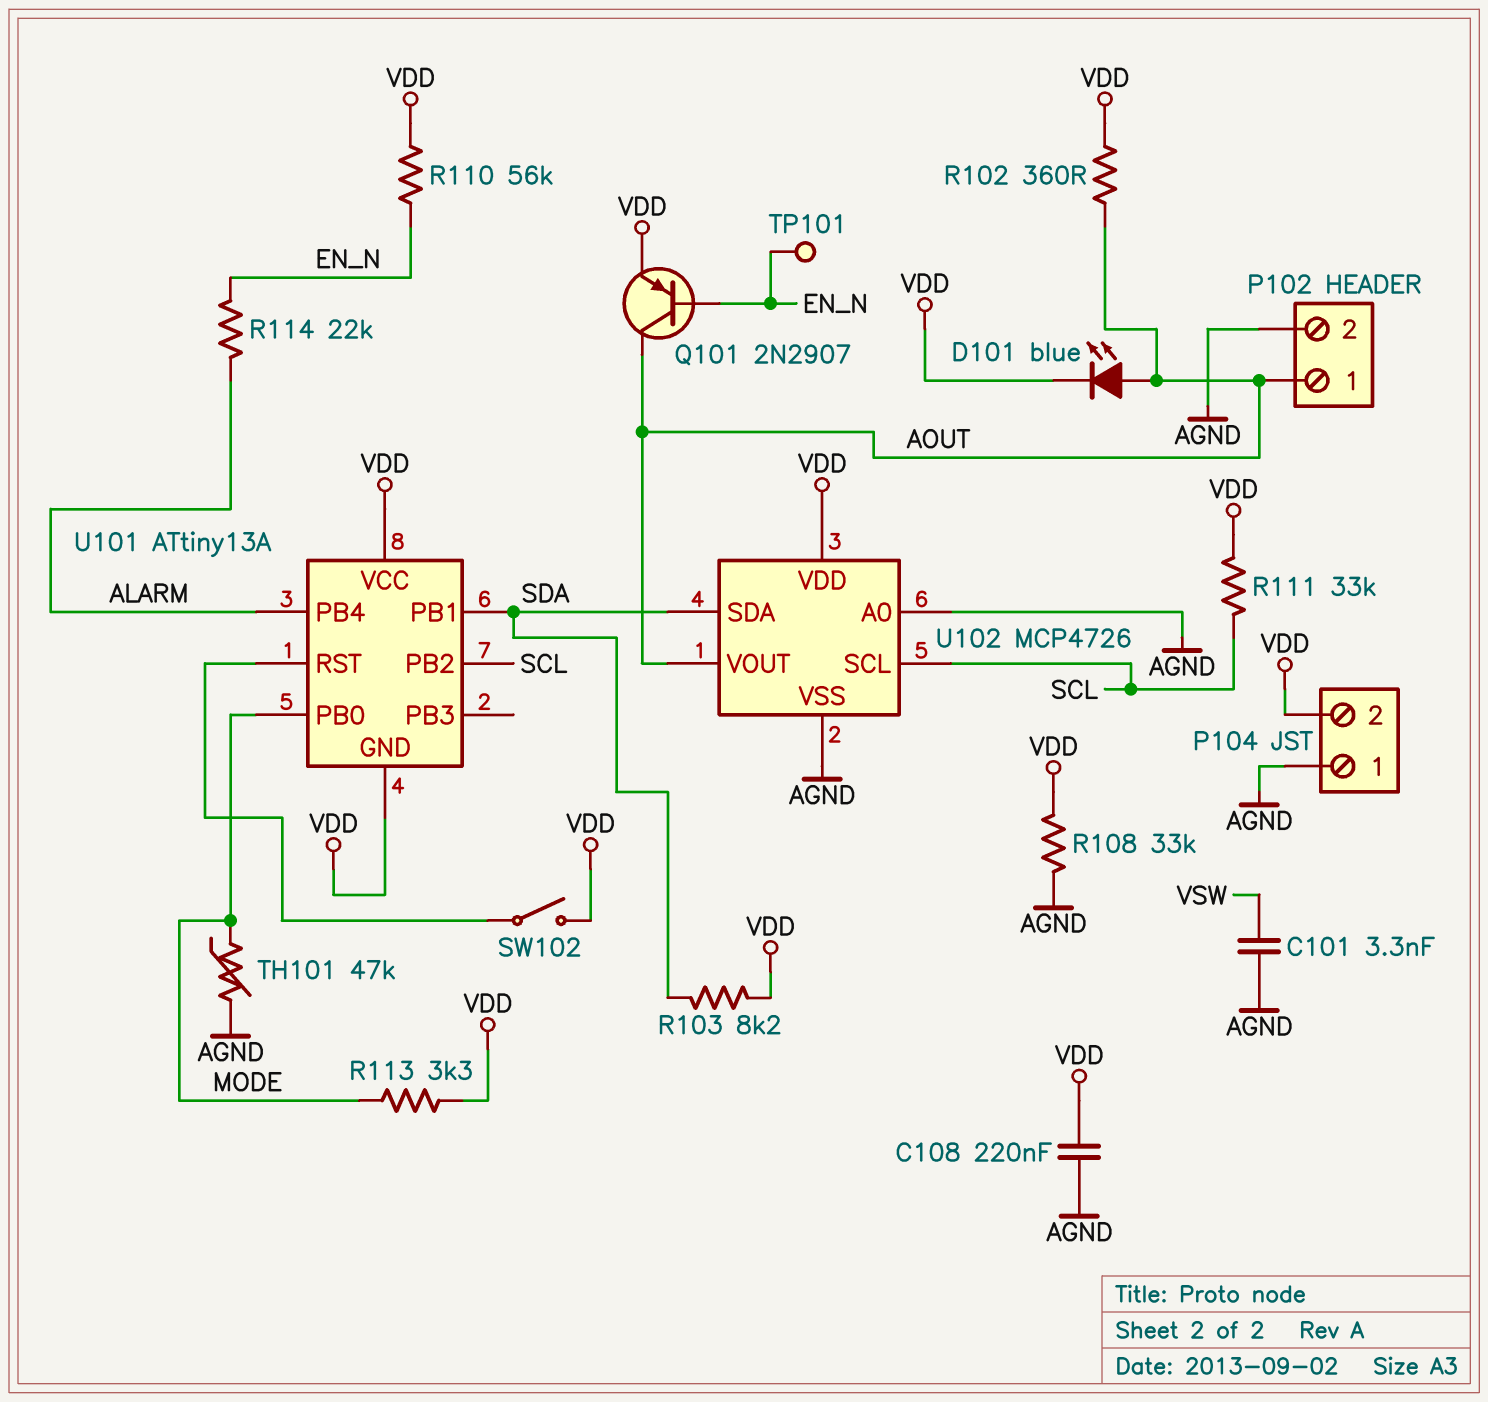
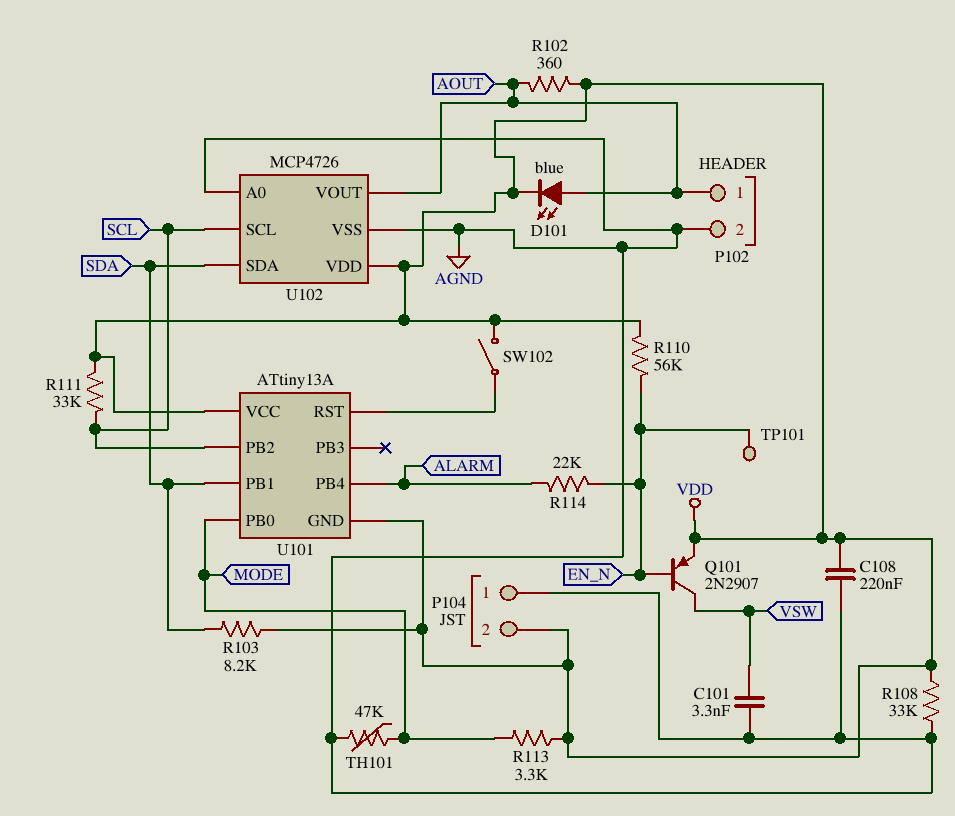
Q101: PNP 2N2907 (B EN_N, C AOUT, E VDD) -> PNP 2N2907 (B EN_N, C VSW, E VDD)

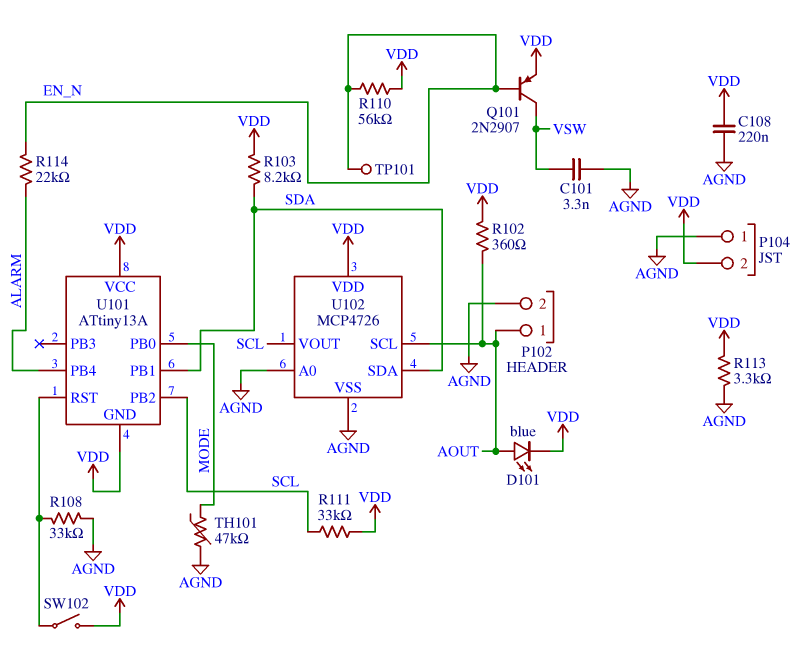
R108: 33k (AGND, VDD) -> 33k (AGND, U101/RST)
R113: 3.3k (MODE, VDD) -> 3.3k (AGND, VDD)
U102 pin SCL: SCL -> AOUT
U102 pin VOUT: AOUT -> SCL

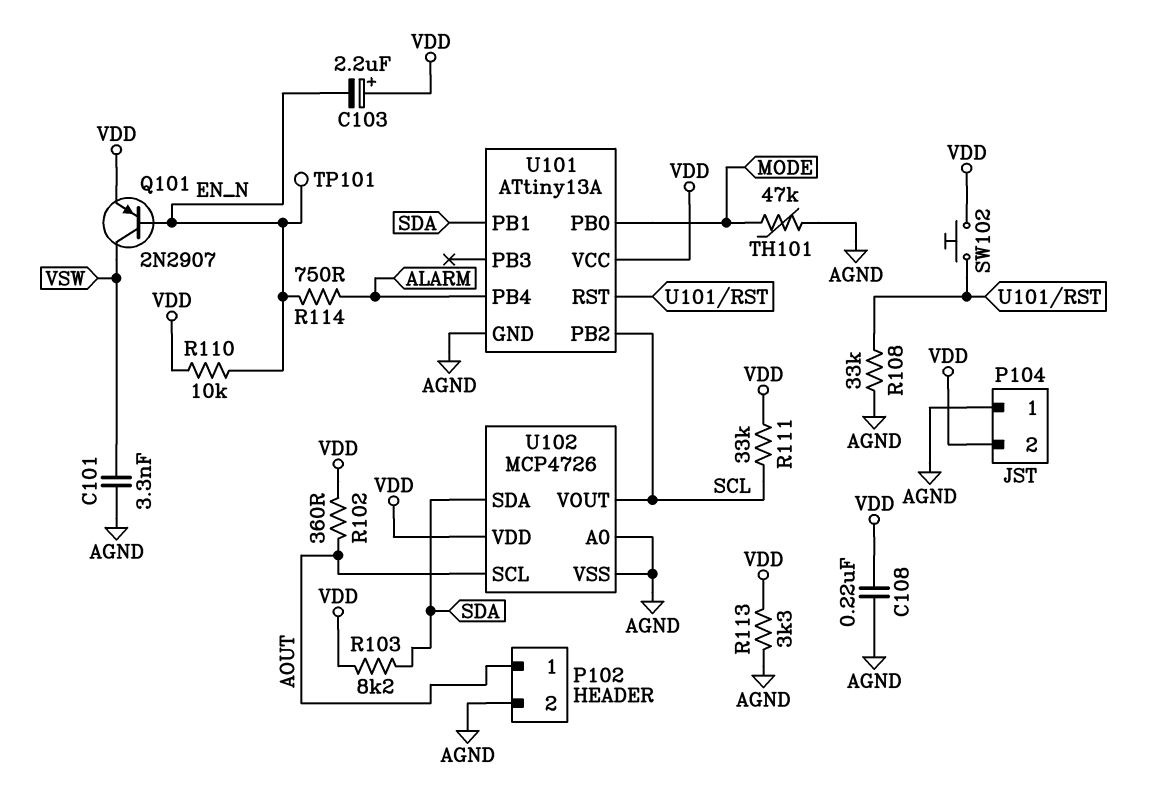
C103: none -> 2.2uF (plus VDD, minus EN_N)
D101: LED blue (A AOUT, K VDD) -> none
R110: 56k (EN_N, VDD) -> 10k (EN_N, VDD)
R114: 22k (ALARM, EN_N) -> 750 (ALARM, EN_N)
SW102: switch (U101/RST, VDD) -> button (U101/RST, VDD)
U101 pin GND: VDD -> AGND

